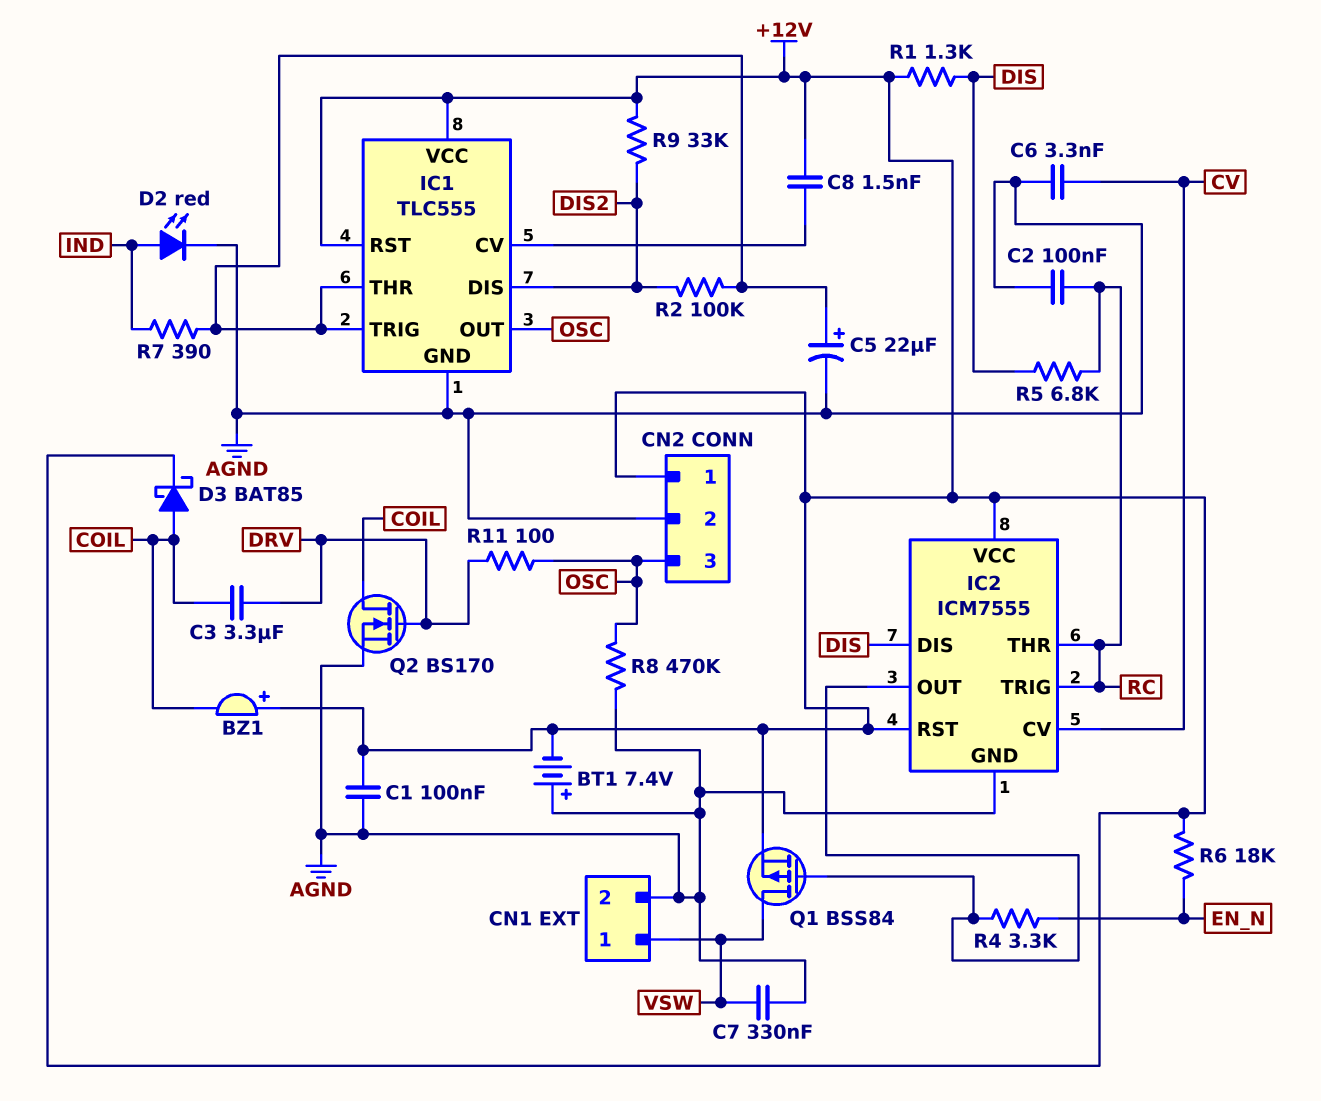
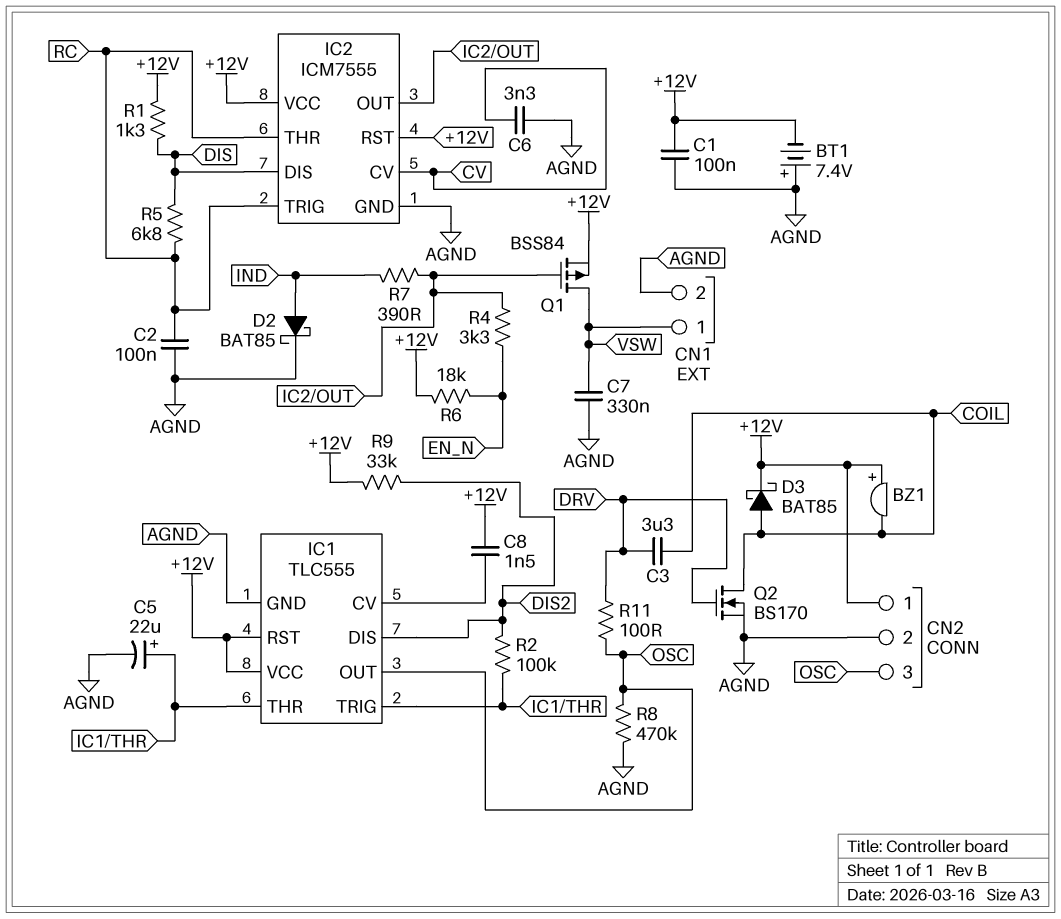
D2: LED red (A IND, K AGND) -> schottky BAT85 (A IND, K AGND)
R7: 390 (IC1/THR, IND) -> 390 (IC2/OUT, IND)

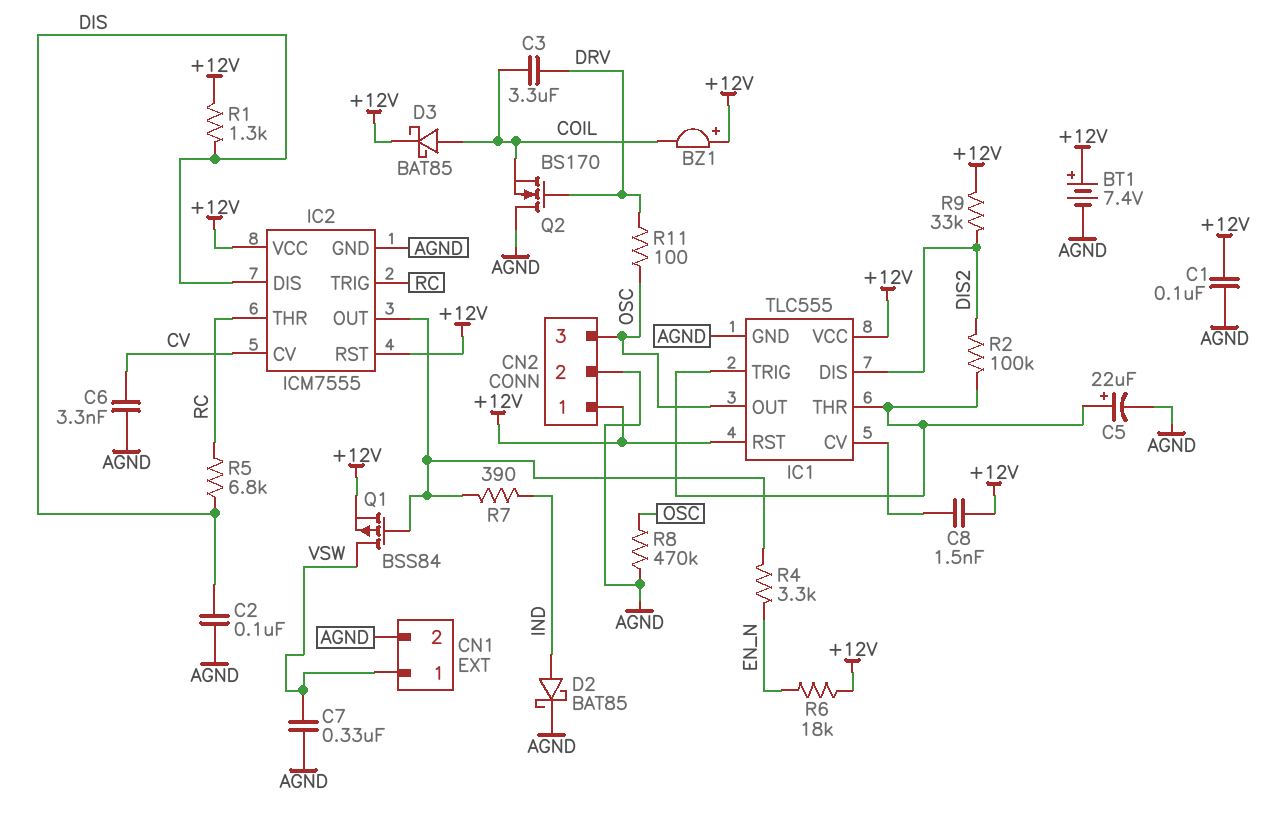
BT1: 7.4V (plus AGND, minus +12V) -> 7.4V (plus +12V, minus AGND)
C2: 100nF (AGND, RC) -> 100nF (AGND, DIS)
Q2: NMOS BS170 (G DRV, D COIL, S AGND) -> NMOS BS170 (G DRV, D AGND, S COIL)

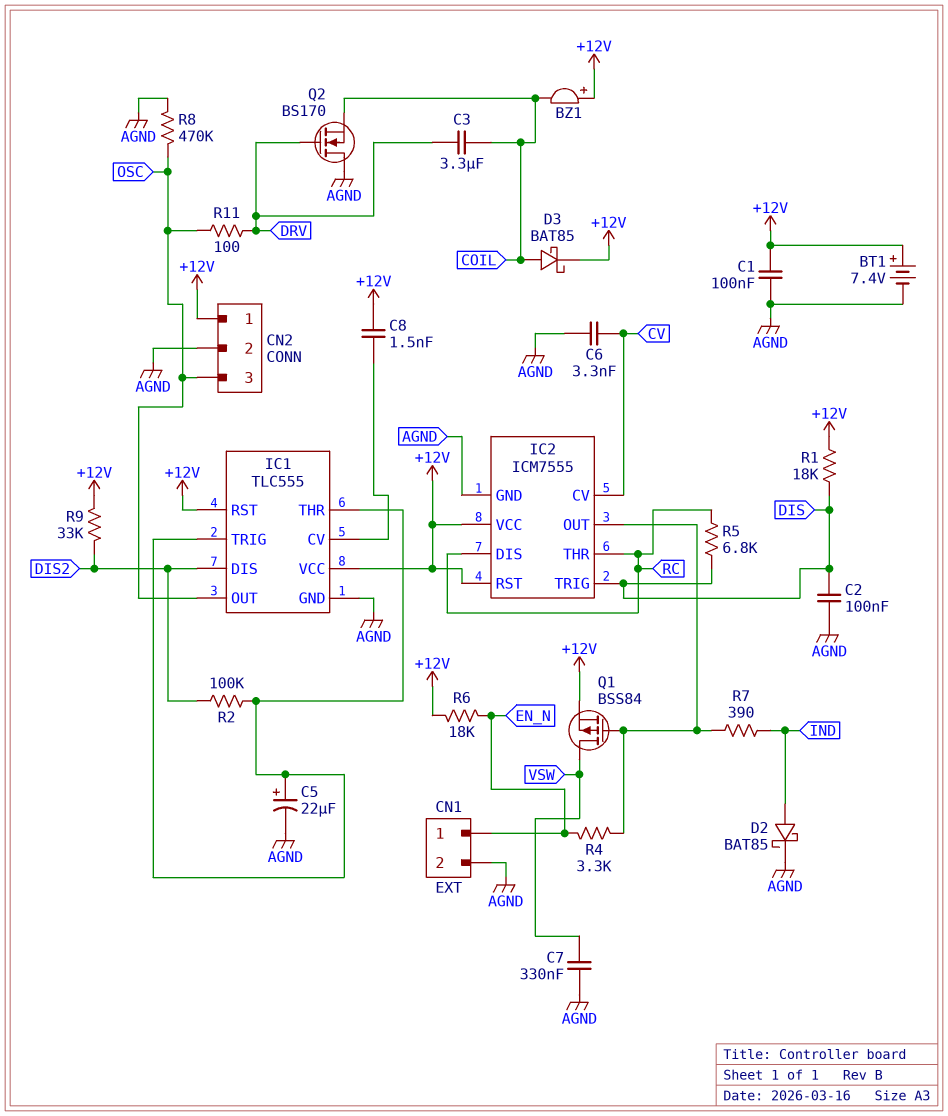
CN1 pin 1: VSW -> EN_N
IC2 pin DIS: DIS -> RC
IC2 pin TRIG: RC -> DIS
R1: 1.3k (+12V, DIS) -> 18k (+12V, DIS)

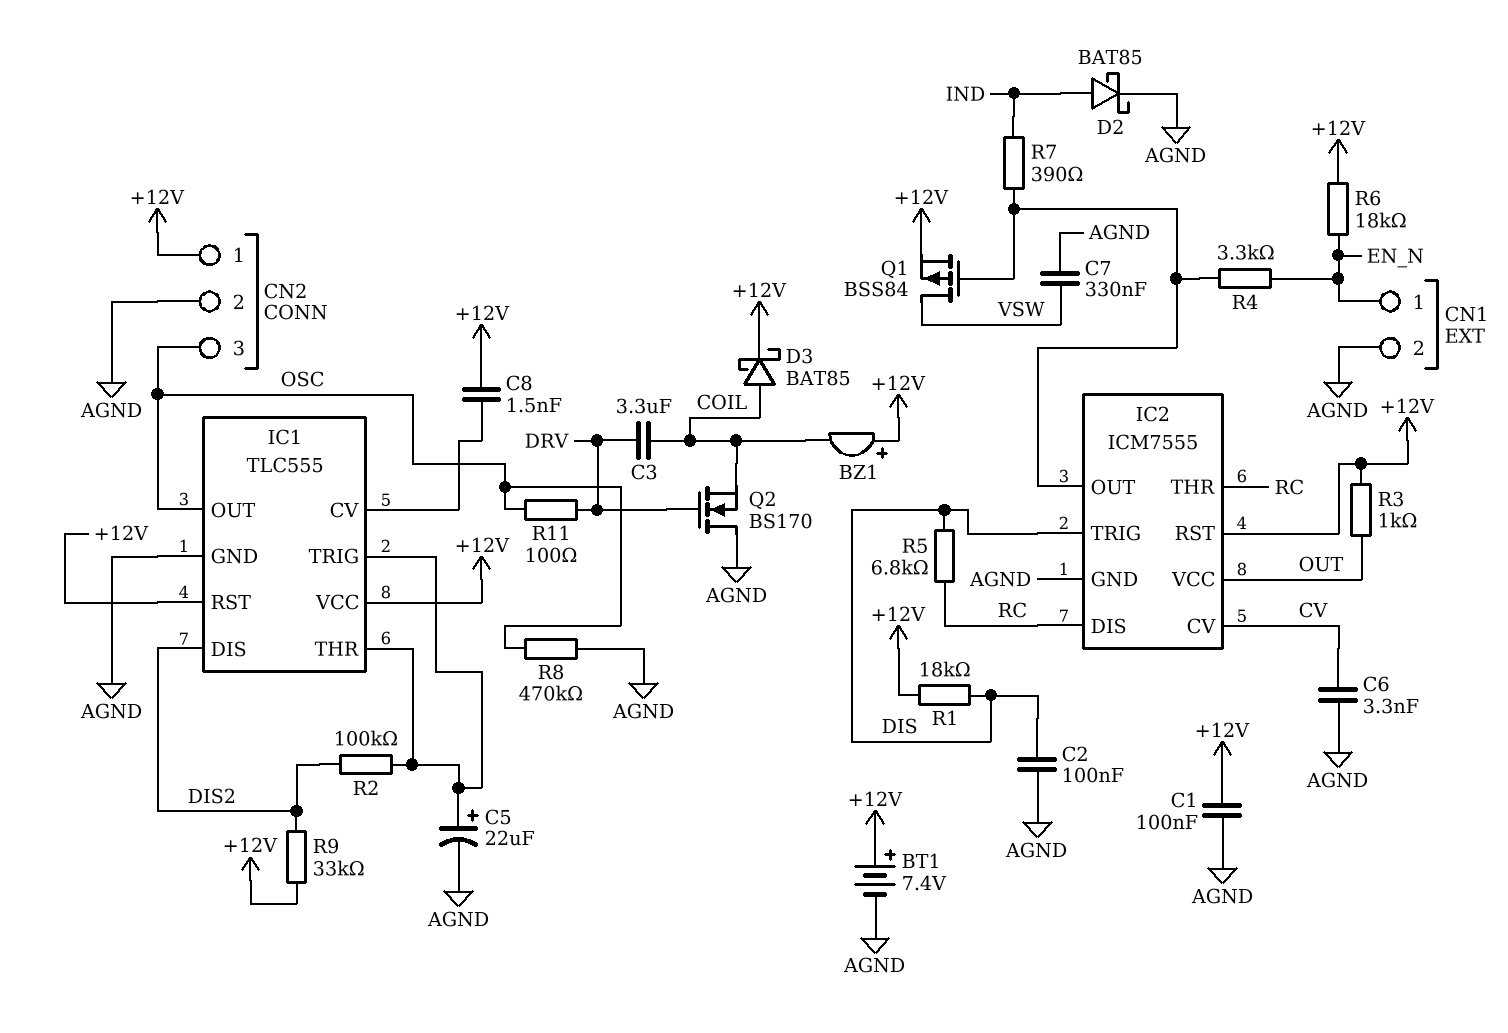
IC2 pin VCC: +12V -> OUT
R3: none -> 1k (+12V, OUT)

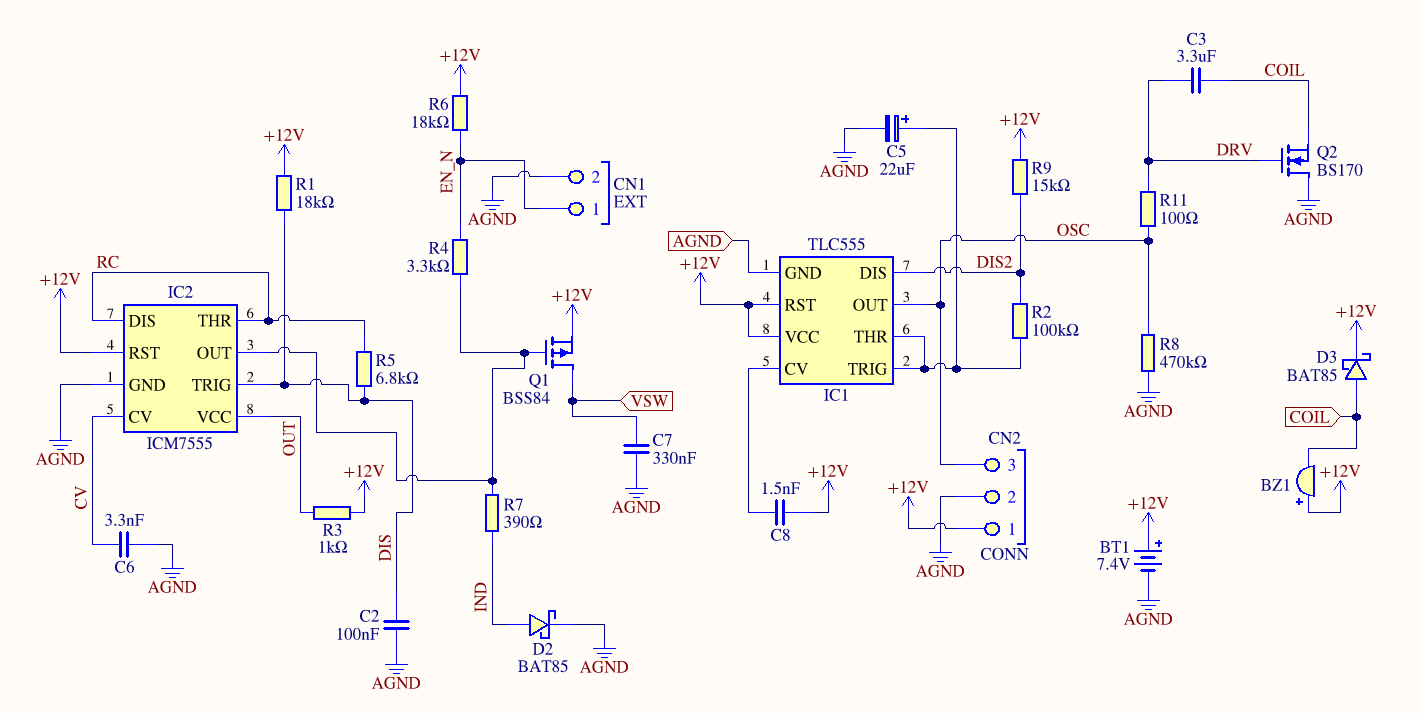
C1: 100nF (+12V, AGND) -> none
R9: 33k (+12V, DIS2) -> 15k (+12V, DIS2)

